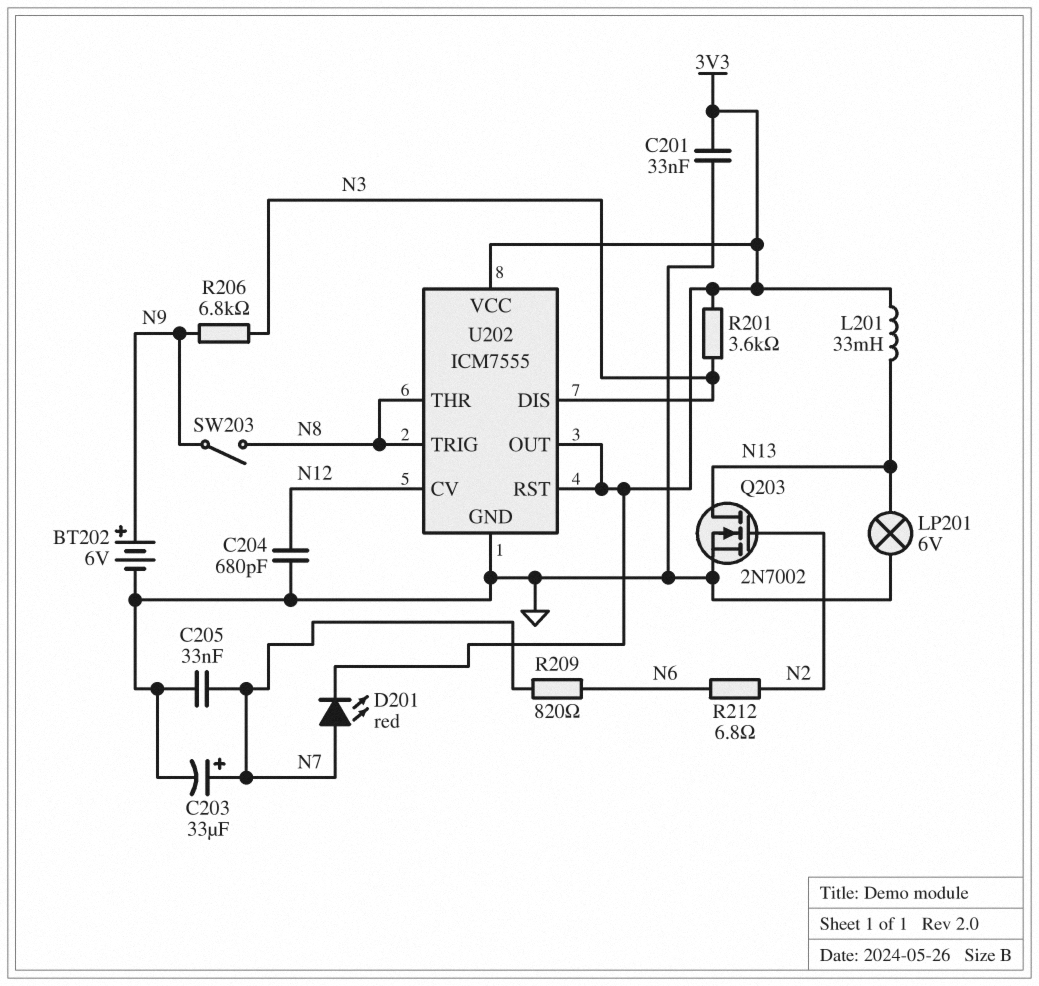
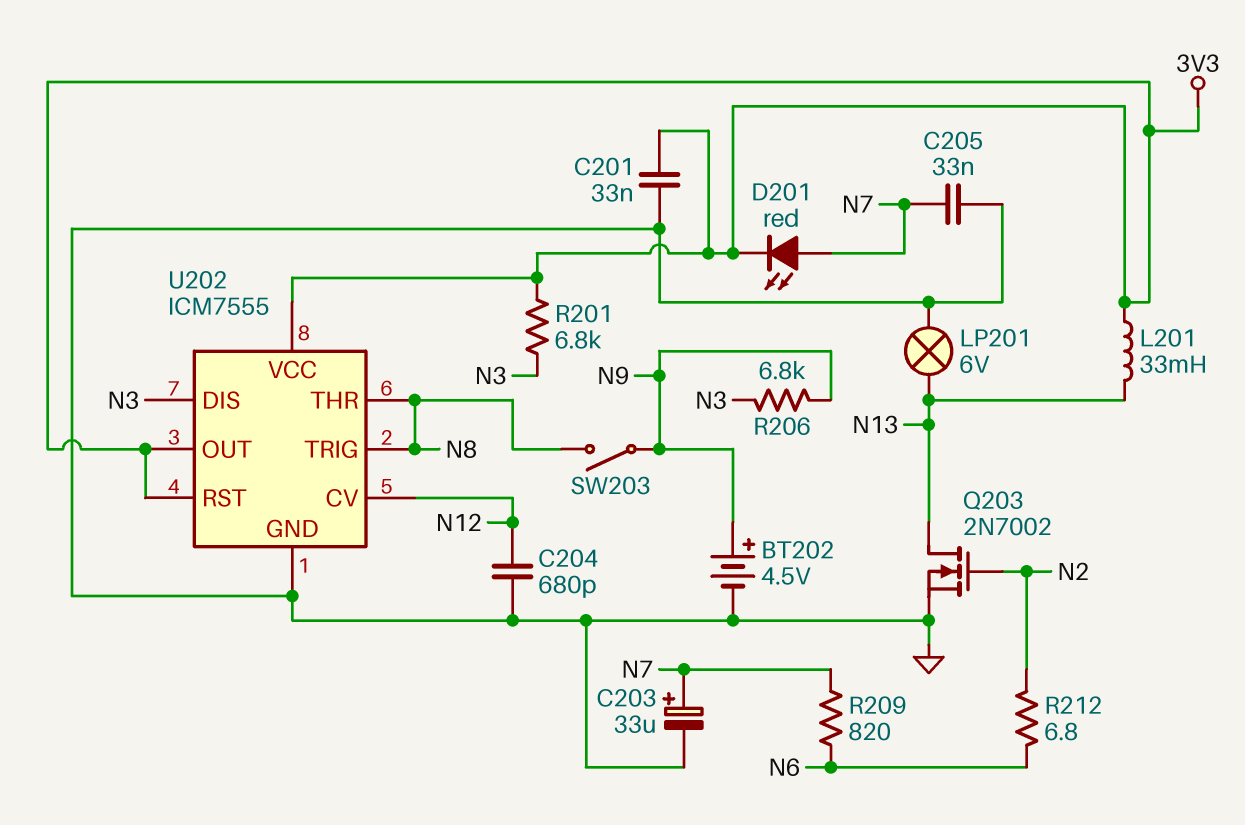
BT202: 6V (plus N9, minus GND) -> 4.5V (plus N9, minus GND)
R201: 3.6k (3V3, N3) -> 6.8k (3V3, N3)

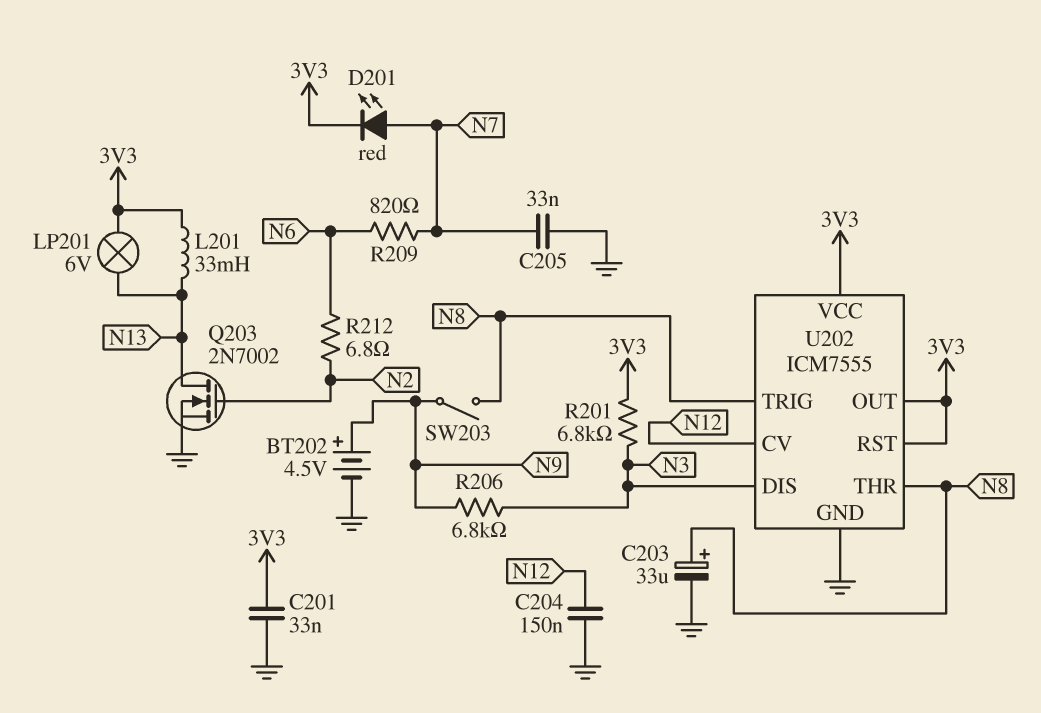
C203: 33uF (plus N7, minus GND) -> 33uF (plus N8, minus GND)
C204: 680pF (GND, N12) -> 150nF (GND, N12)
LP201: lamp 6V (GND, N13) -> lamp 6V (3V3, N13)

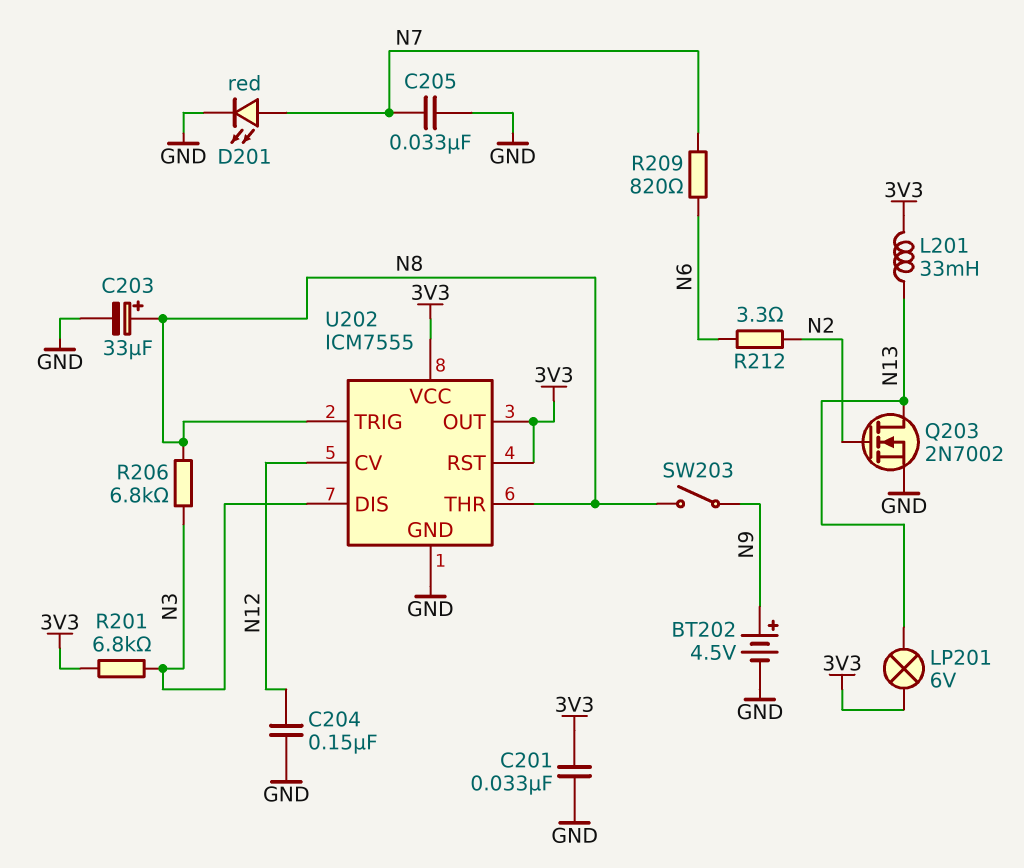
D201: LED red (A N7, K 3V3) -> LED red (A N7, K GND)
R206: 6.8k (N3, N9) -> 6.8k (N3, N8)
R212: 6.8 (N2, N6) -> 3.3 (N2, N6)

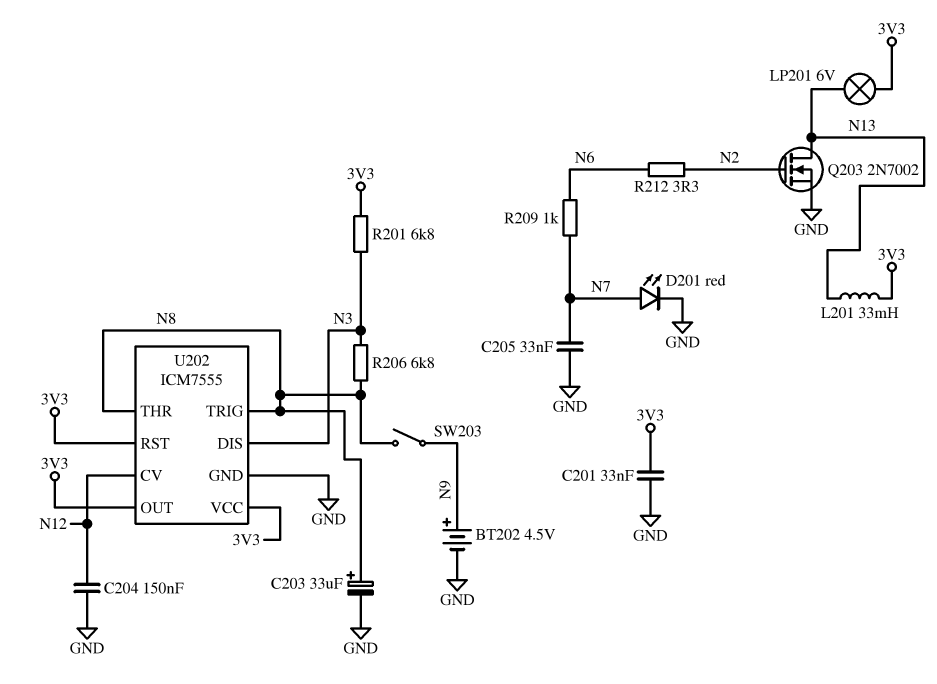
R209: 820 (N6, N7) -> 1k (N6, N7)

